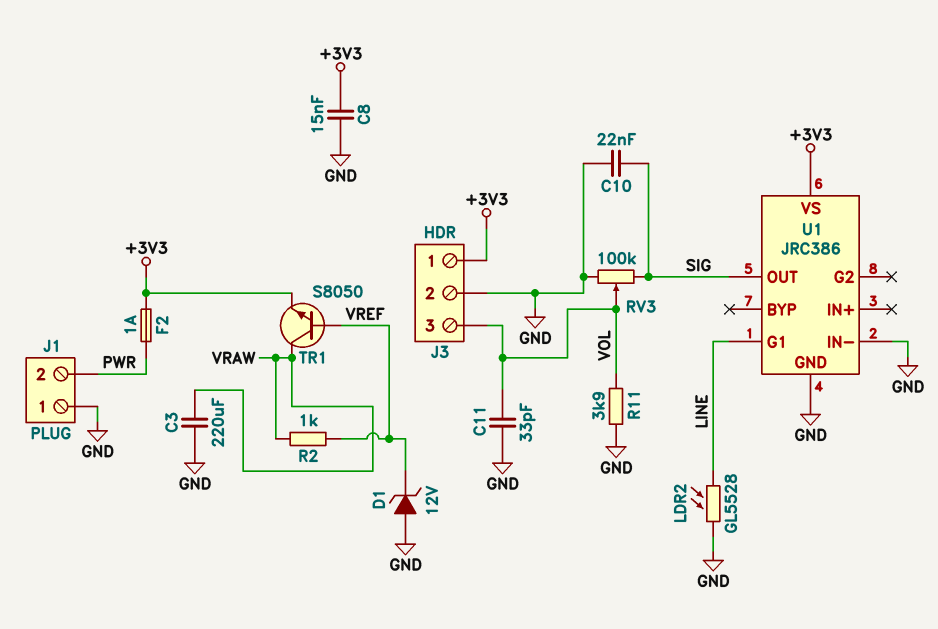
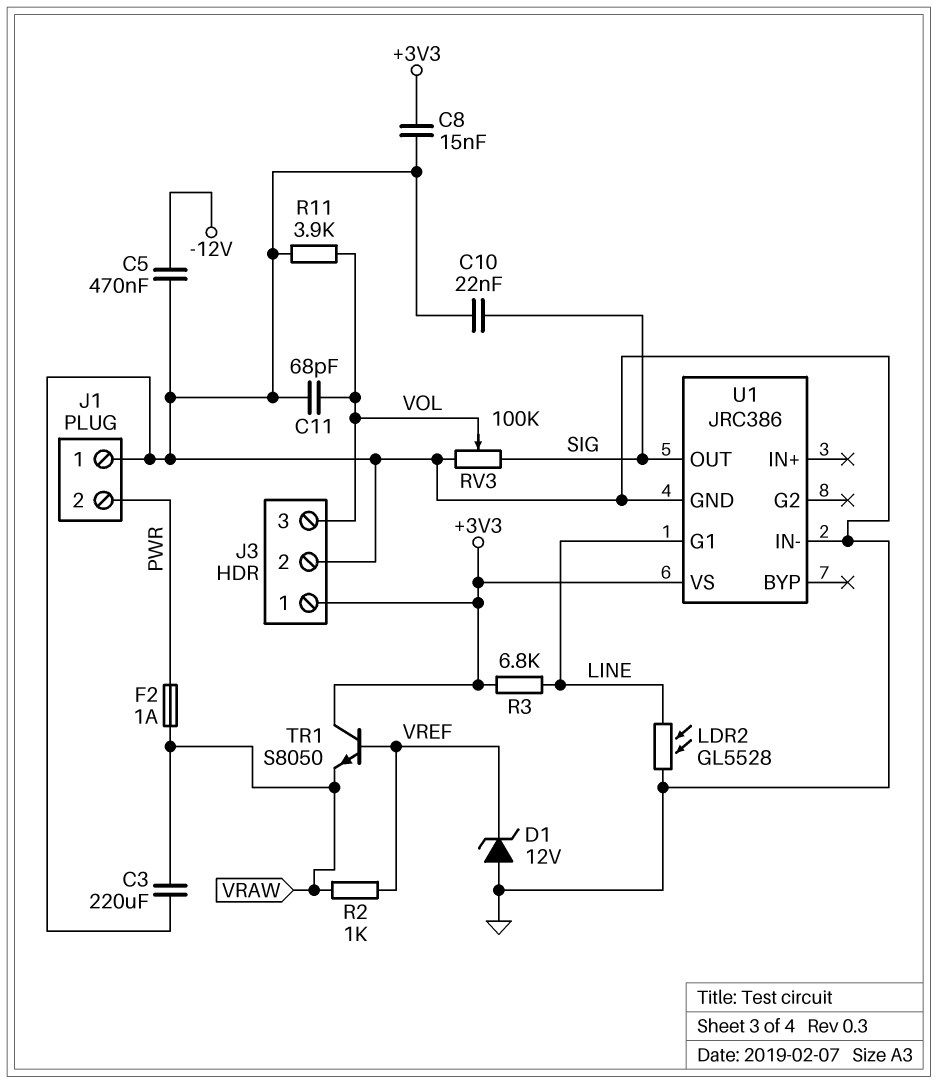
C5: none -> 470nF (-12V, GND)
C11: 33pF (GND, VOL) -> 68pF (GND, VOL)
F2: 1A (+3V3, PWR) -> 1A (PWR, VRAW)
R3: none -> 6.8k (+3V3, LINE)
TR1: NPN S8050 (B VREF, C VRAW, E +3V3) -> NPN S8050 (B VREF, C +3V3, E VRAW)

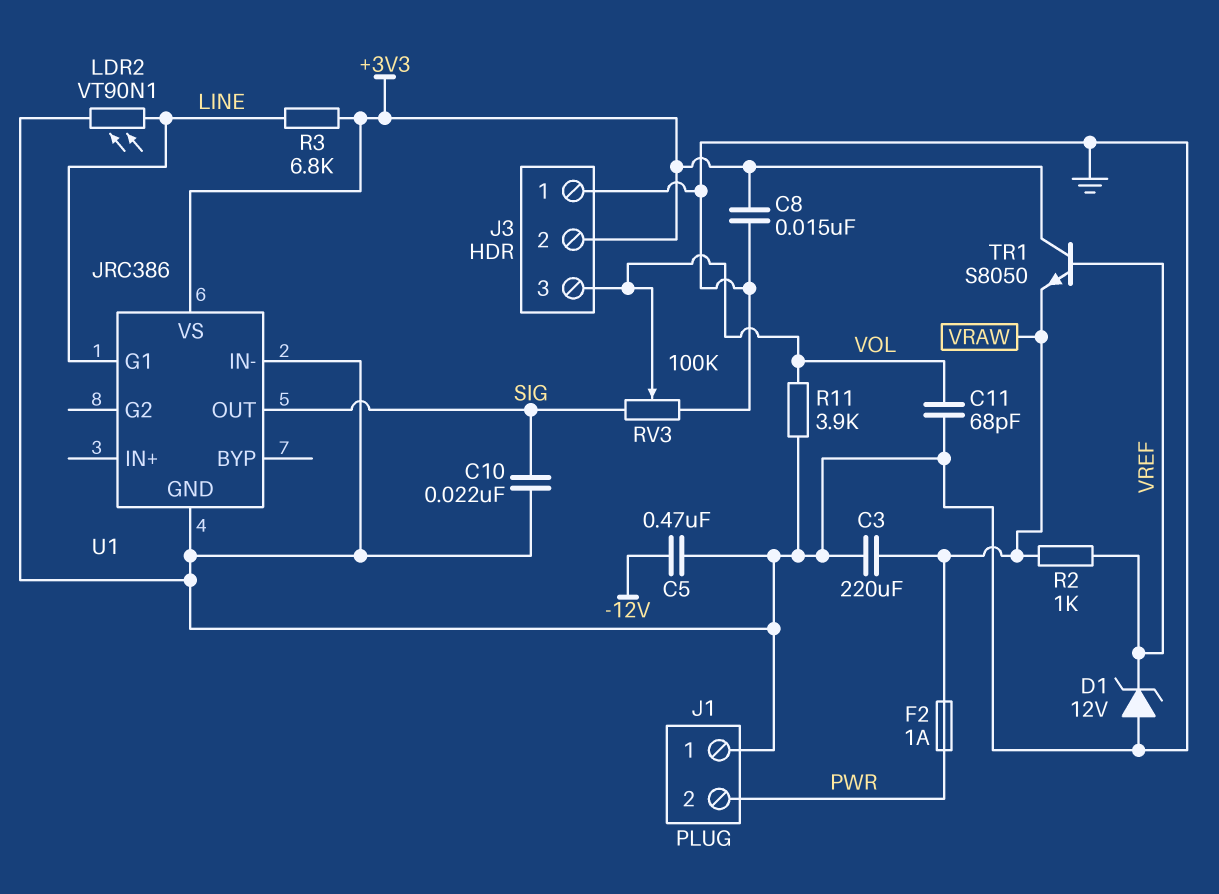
J3 pin 1: +3V3 -> GND
J3 pin 2: GND -> +3V3
LDR2: GL5528 (GND, LINE) -> VT90N1 (GND, LINE)

